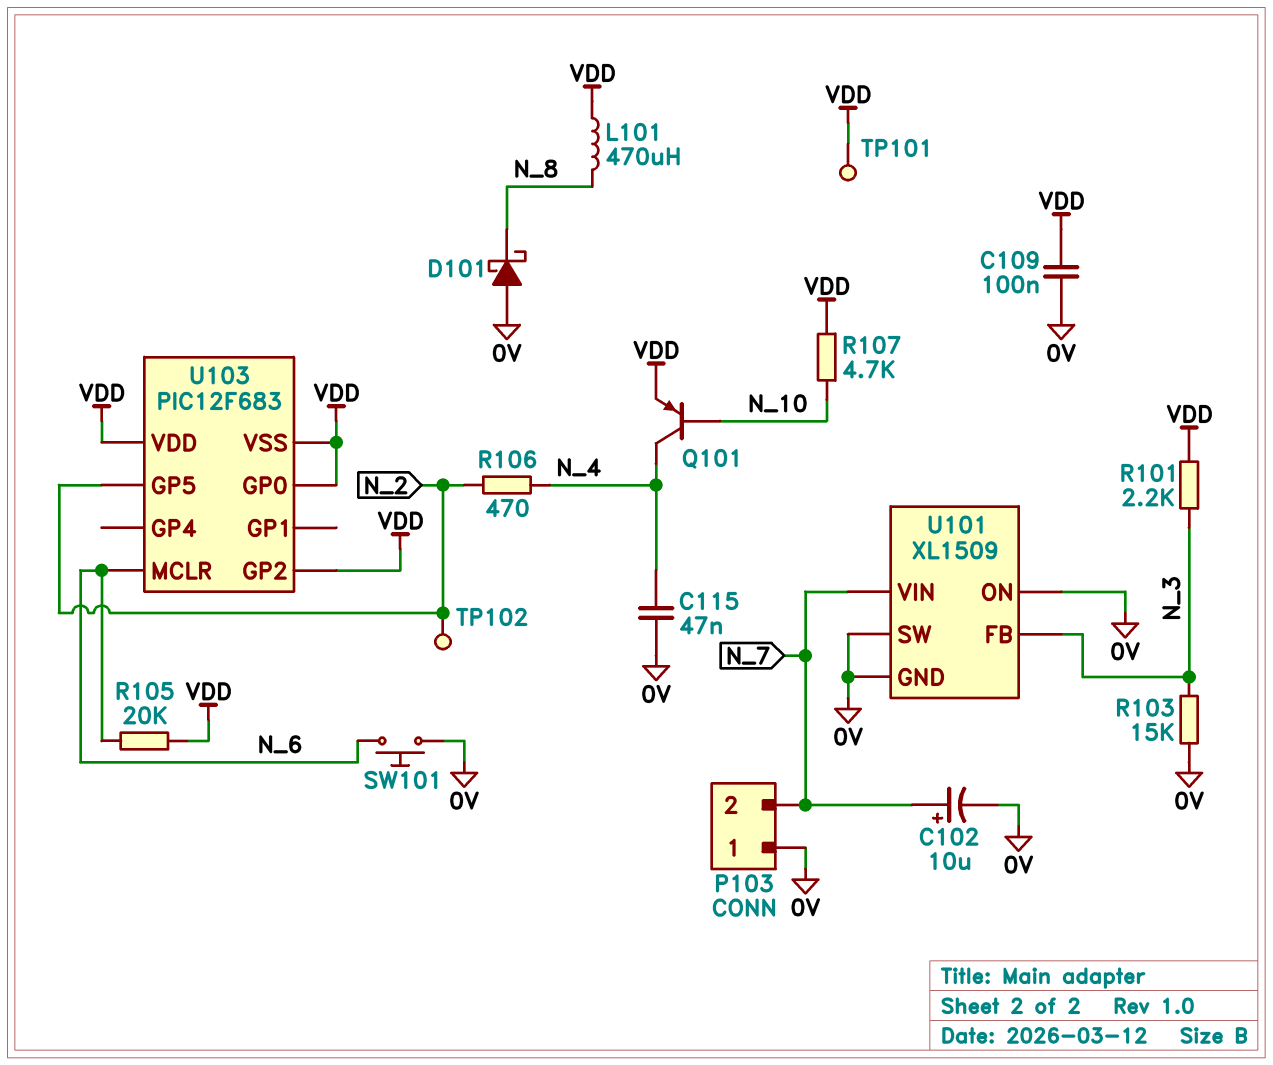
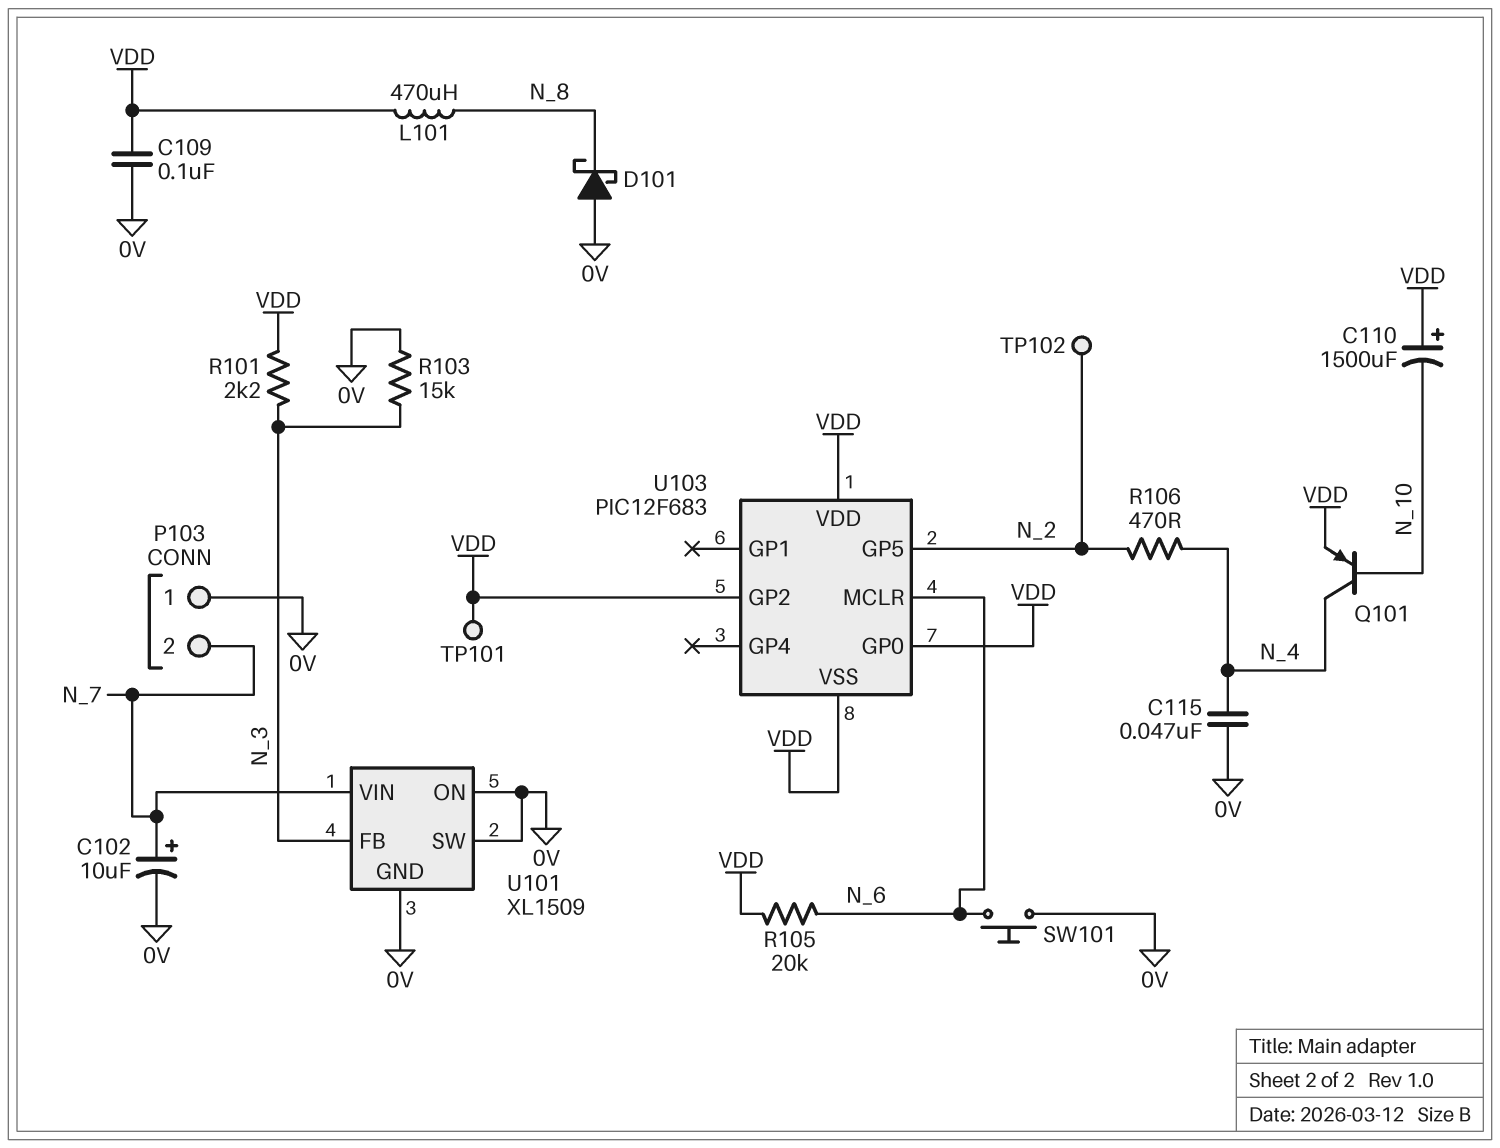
C110: none -> 1500uF (plus VDD, minus N_10)
R107: 4.7k (N_10, VDD) -> none

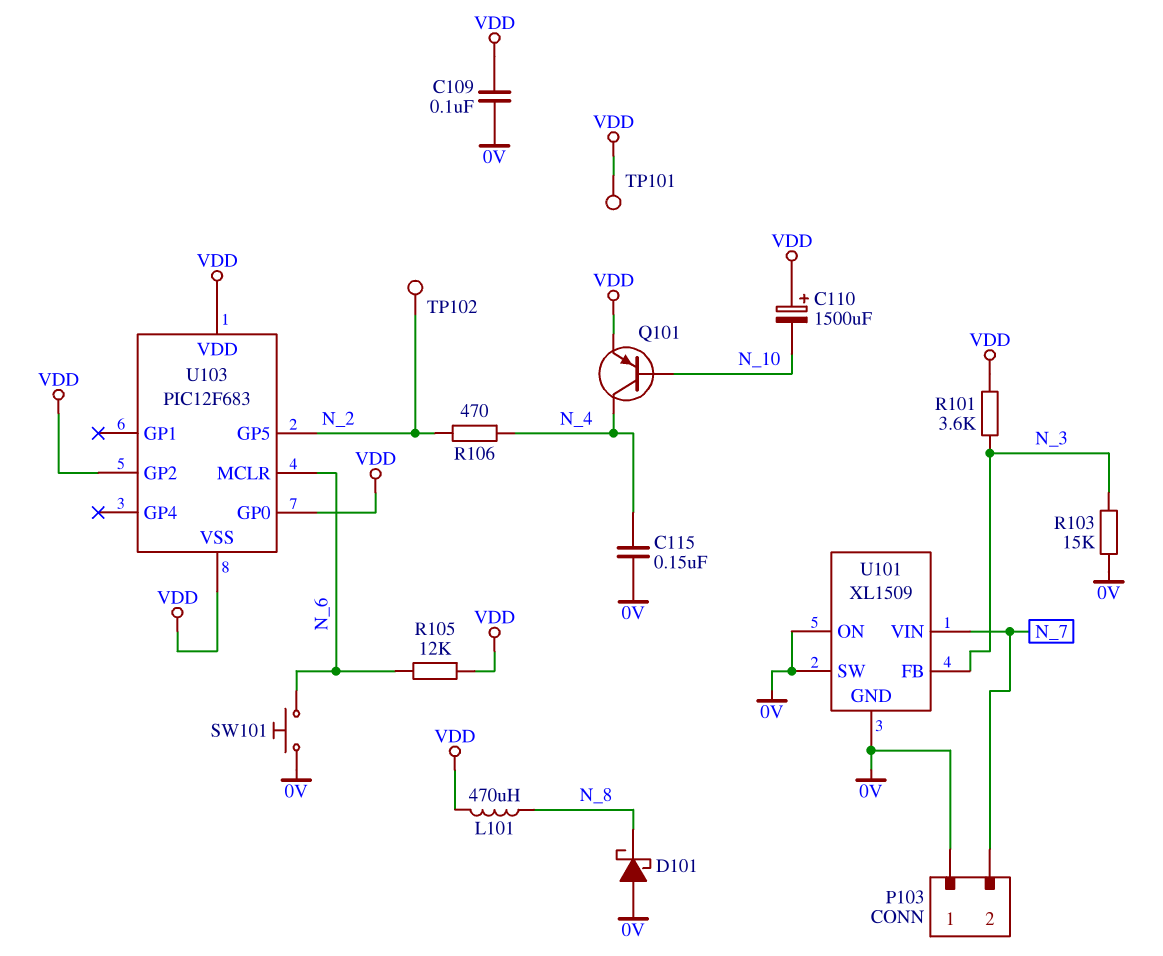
C102: 10uF (plus N_7, minus 0V) -> none
C115: 47nF (0V, N_4) -> 150nF (0V, N_4)
R101: 2.2k (N_3, VDD) -> 3.6k (N_3, VDD)
R105: 20k (N_6, VDD) -> 12k (N_6, VDD)

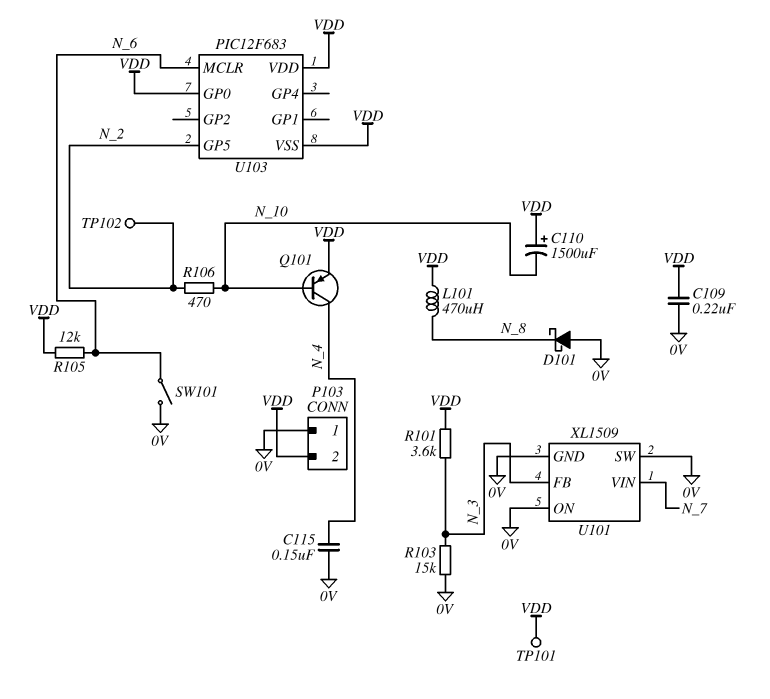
C109: 100nF (0V, VDD) -> 220nF (0V, VDD)
P103 pin 2: N_7 -> VDD
R106: 470 (N_2, N_4) -> 470 (N_2, N_10)
SW101: button (0V, N_6) -> switch (0V, N_6)
U103 pin GP2: VDD -> none

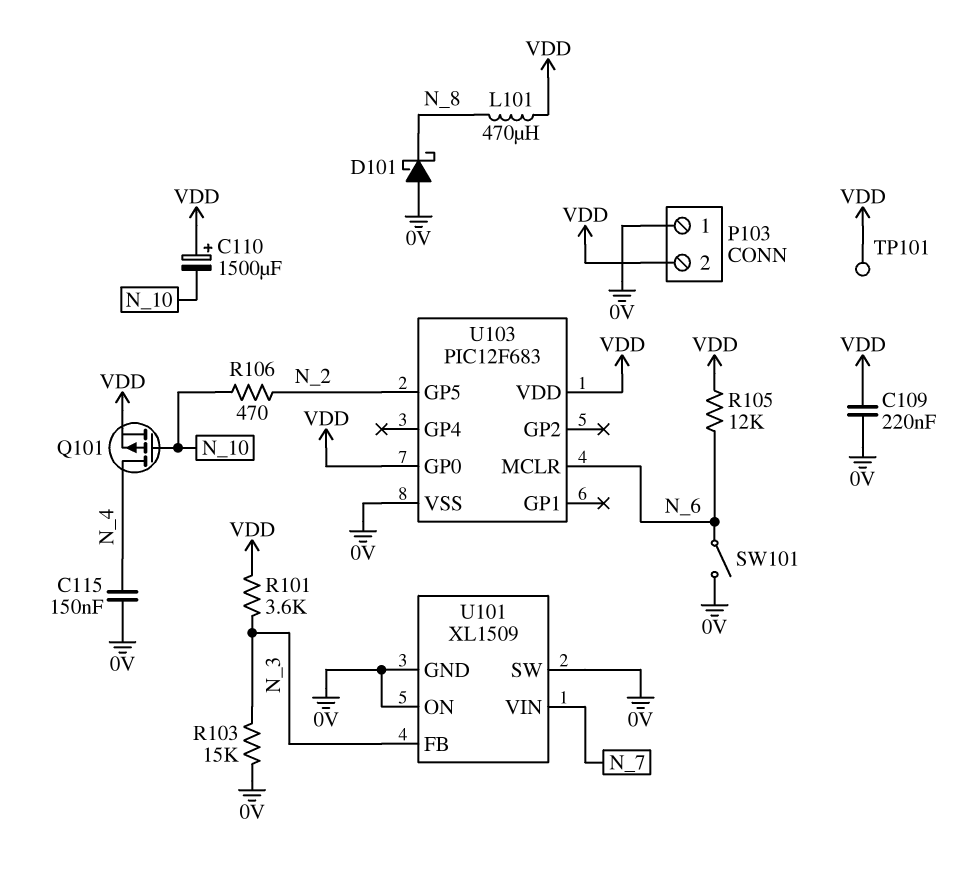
Q101: PNP (B N_10, C N_4, E VDD) -> PMOS (G N_10, D N_4, S VDD)
TP102: test point (N_2) -> none
U103 pin VSS: VDD -> 0V

